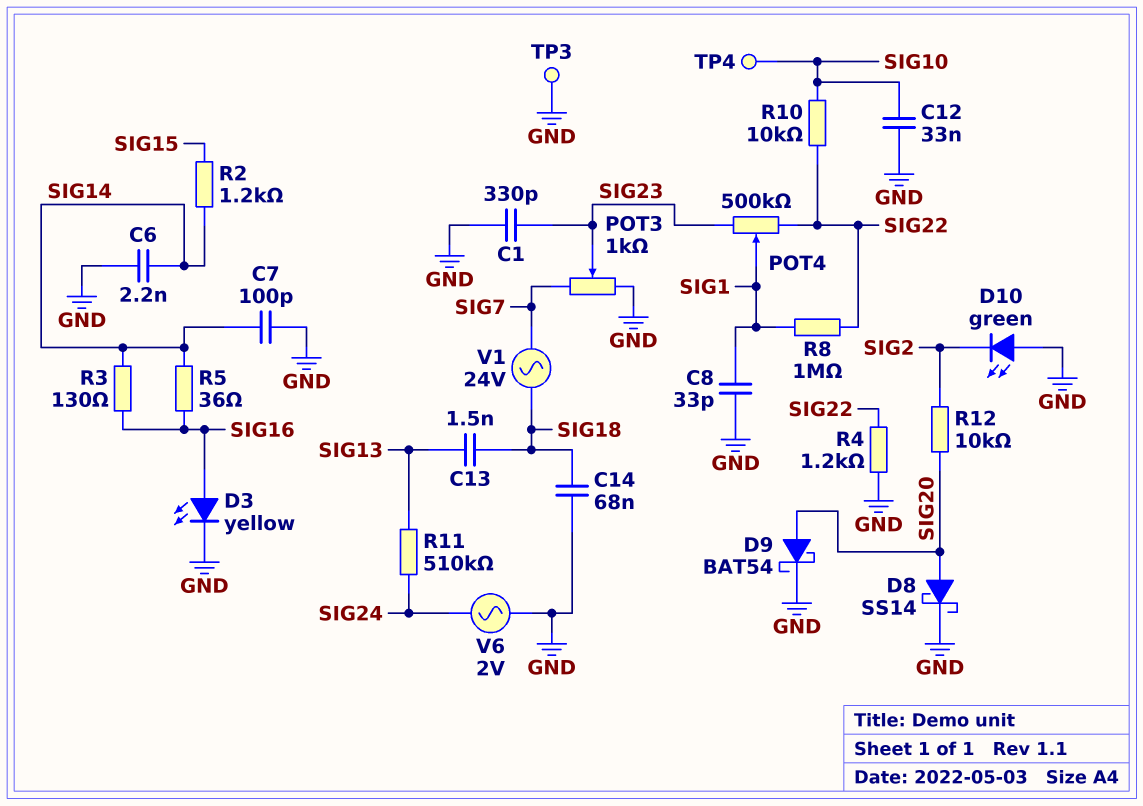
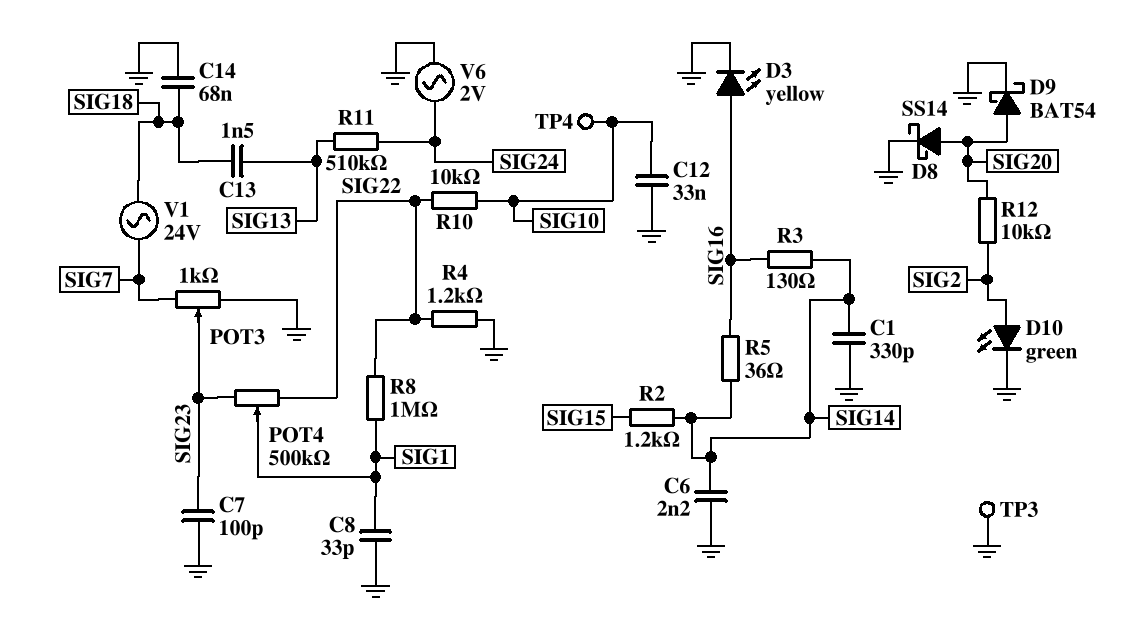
C1: 330pF (GND, SIG23) -> 330pF (GND, SIG14)
C7: 100pF (GND, SIG14) -> 100pF (GND, SIG23)
D10: LED green (A GND, K SIG2) -> LED green (A SIG2, K GND)

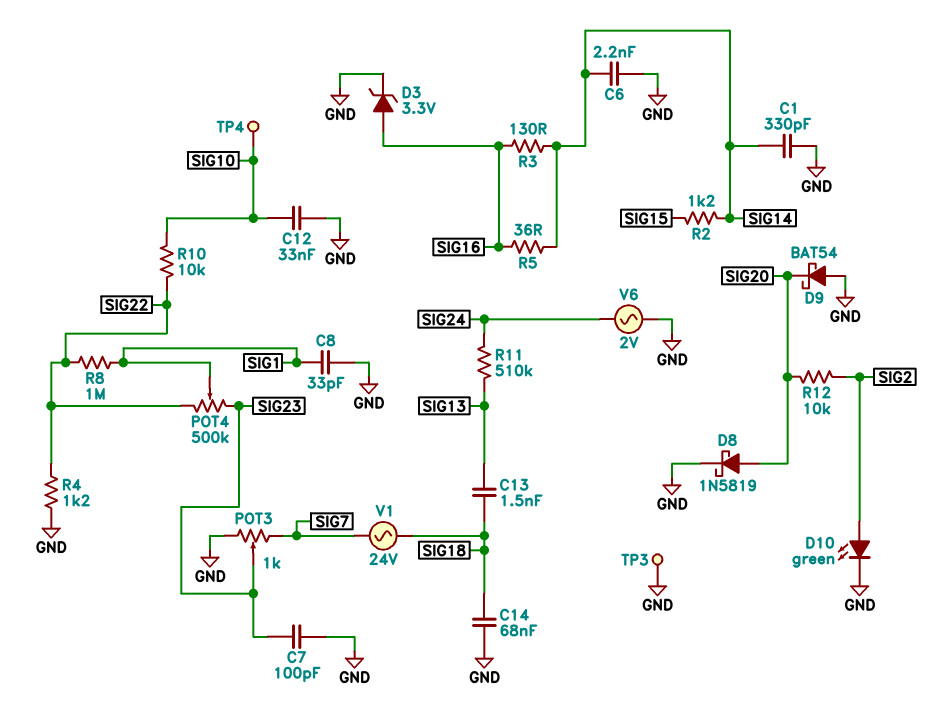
D3: LED yellow (A SIG16, K GND) -> zener 3.3V (A SIG16, K GND)
D8: schottky SS14 (A SIG20, K GND) -> schottky 1N5819 (A SIG20, K GND)
D9: schottky BAT54 (A SIG20, K GND) -> schottky BAT54 (A GND, K SIG20)

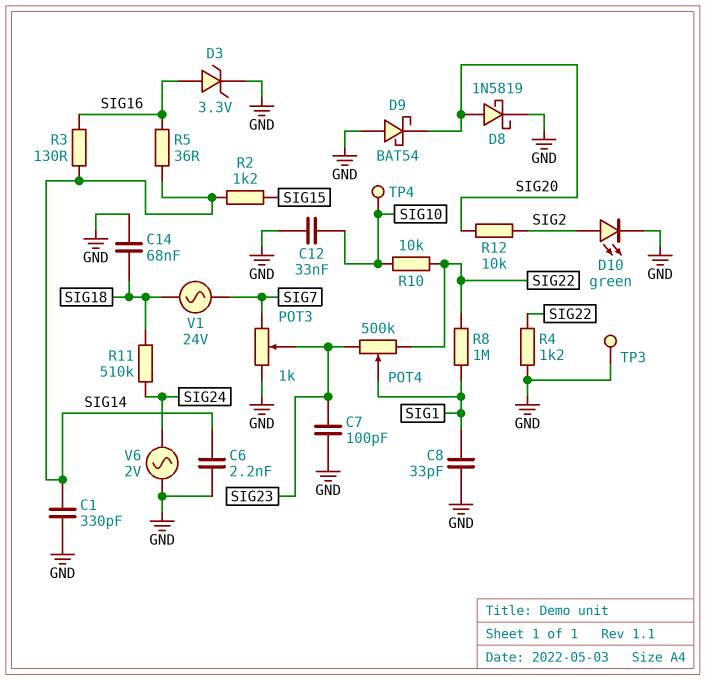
C13: 1.5nF (SIG13, SIG18) -> none
R11: 510k (SIG13, SIG24) -> 510k (SIG18, SIG24)

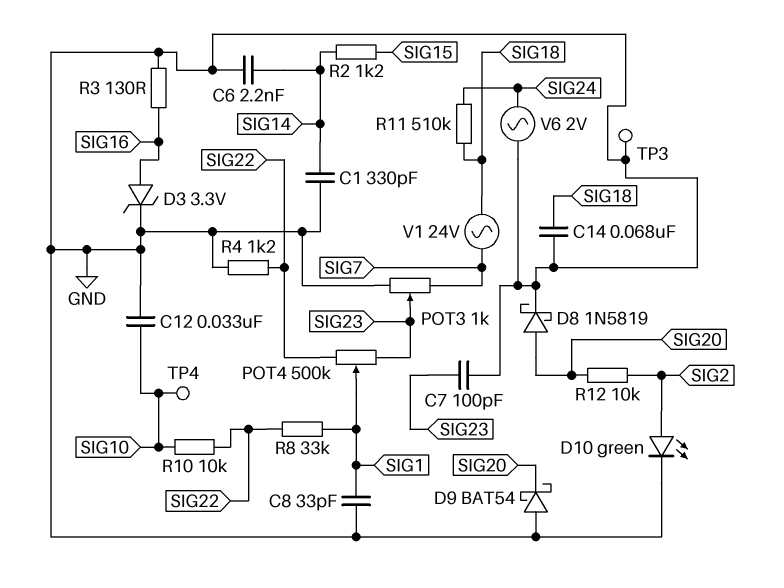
R3: 130 (SIG14, SIG16) -> 130 (GND, SIG16)
R5: 36 (SIG14, SIG16) -> none
R8: 1M (SIG1, SIG22) -> 33k (SIG1, SIG22)

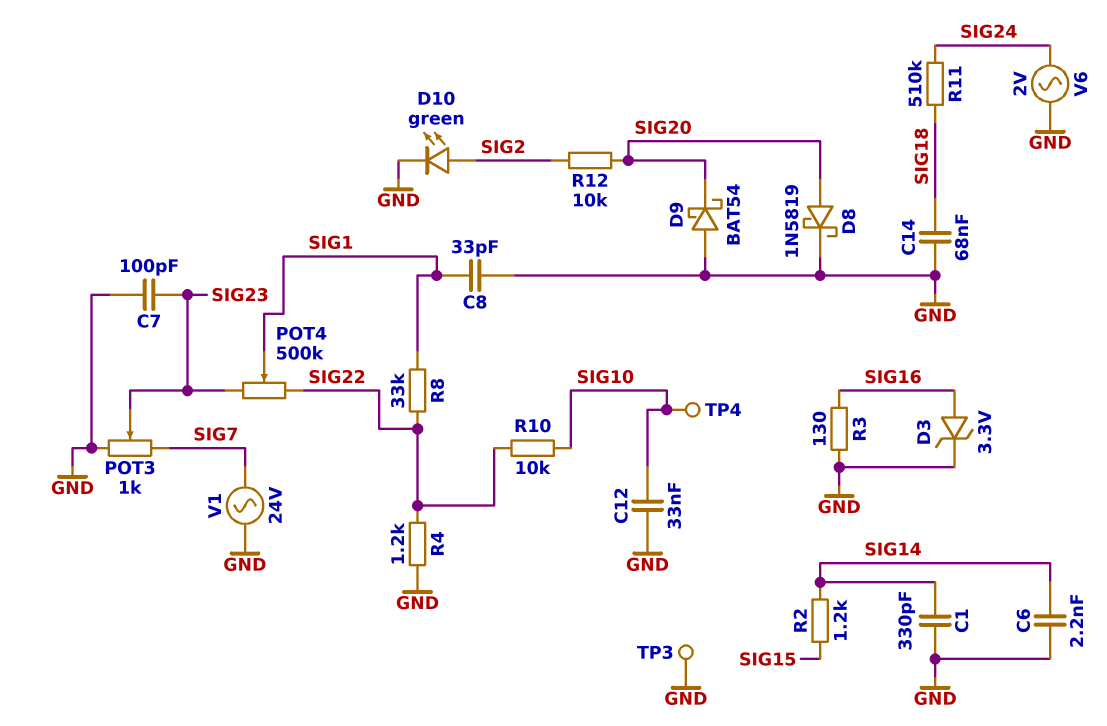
V1: AC 24V (SIG7, SIG18) -> AC 24V (GND, SIG7)

